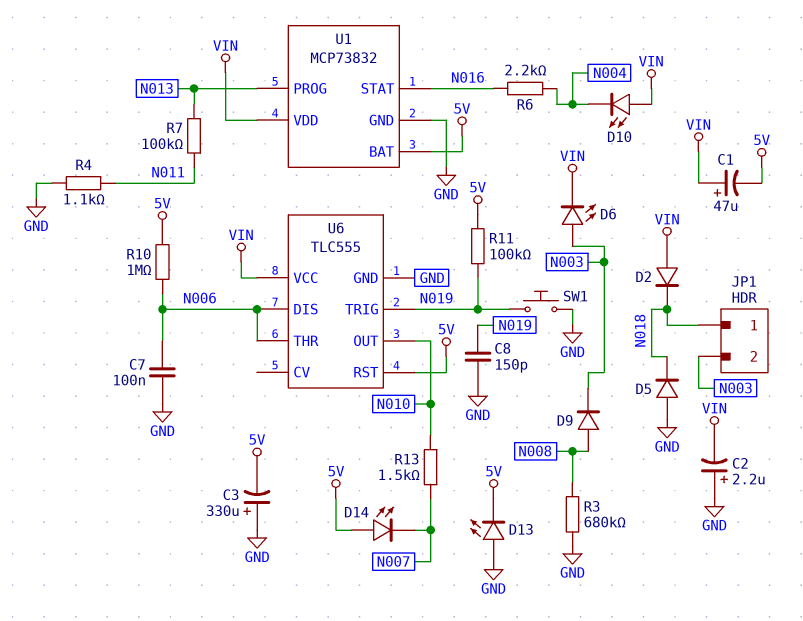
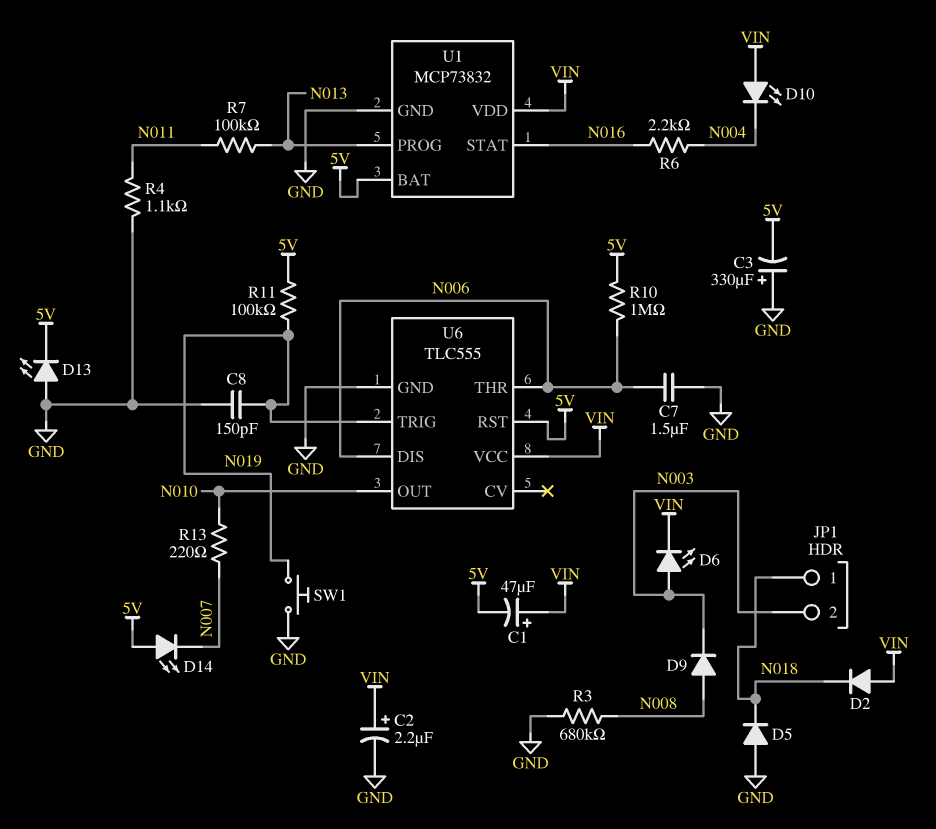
C2: 2.2uF (plus GND, minus VIN) -> 2.2uF (plus VIN, minus GND)
C7: 100nF (GND, N006) -> 1.5uF (GND, N006)
R13: 1.5k (N007, N010) -> 220 (N007, N010)

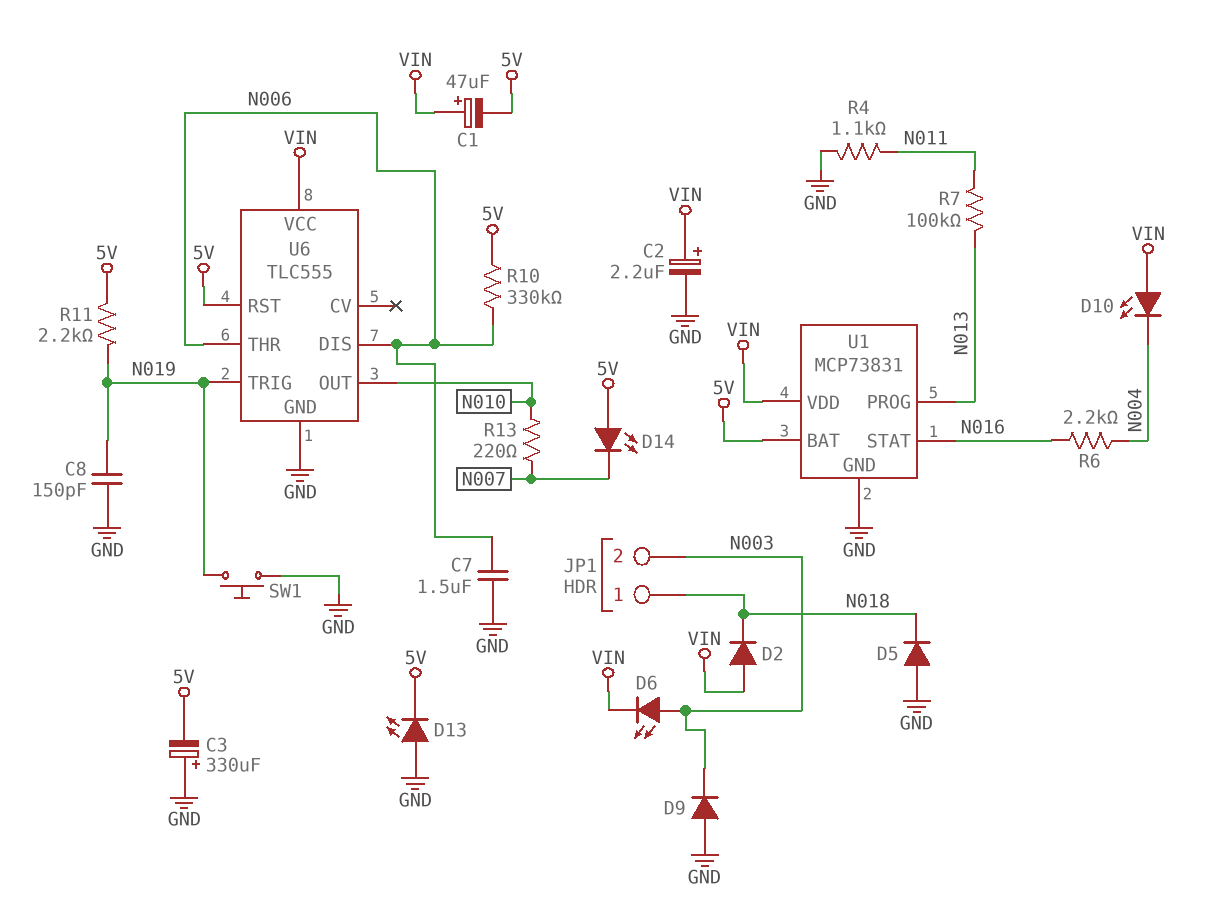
D9: diode (A N008, K N003) -> diode (A GND, K N003)
R3: 680k (GND, N008) -> none
R10: 1M (5V, N006) -> 330k (5V, N006)
R11: 100k (5V, N019) -> 2.2k (5V, N019)
U1: MCP73832 -> MCP73831

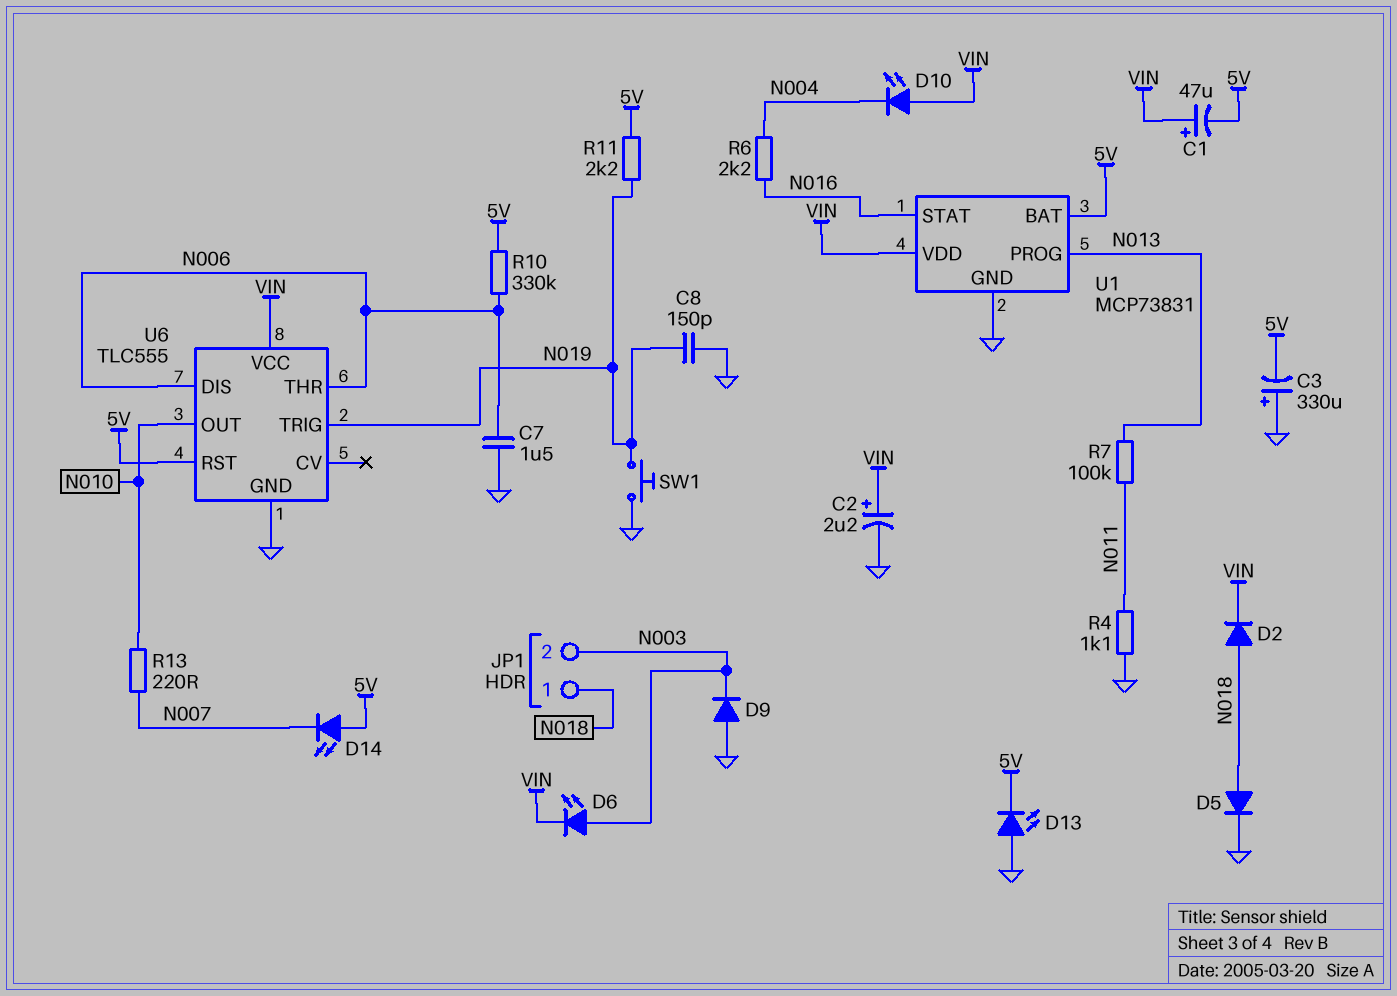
D2: diode (A VIN, K N018) -> diode (A N018, K VIN)
D5: diode (A GND, K N018) -> diode (A N018, K GND)

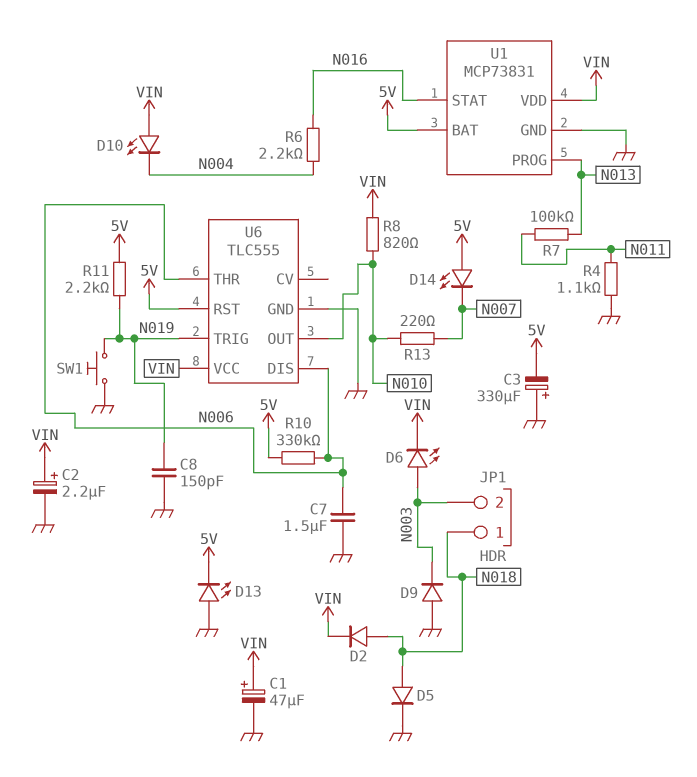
C1: 47uF (plus VIN, minus 5V) -> 47uF (plus VIN, minus GND)
R8: none -> 820 (N010, VIN)

